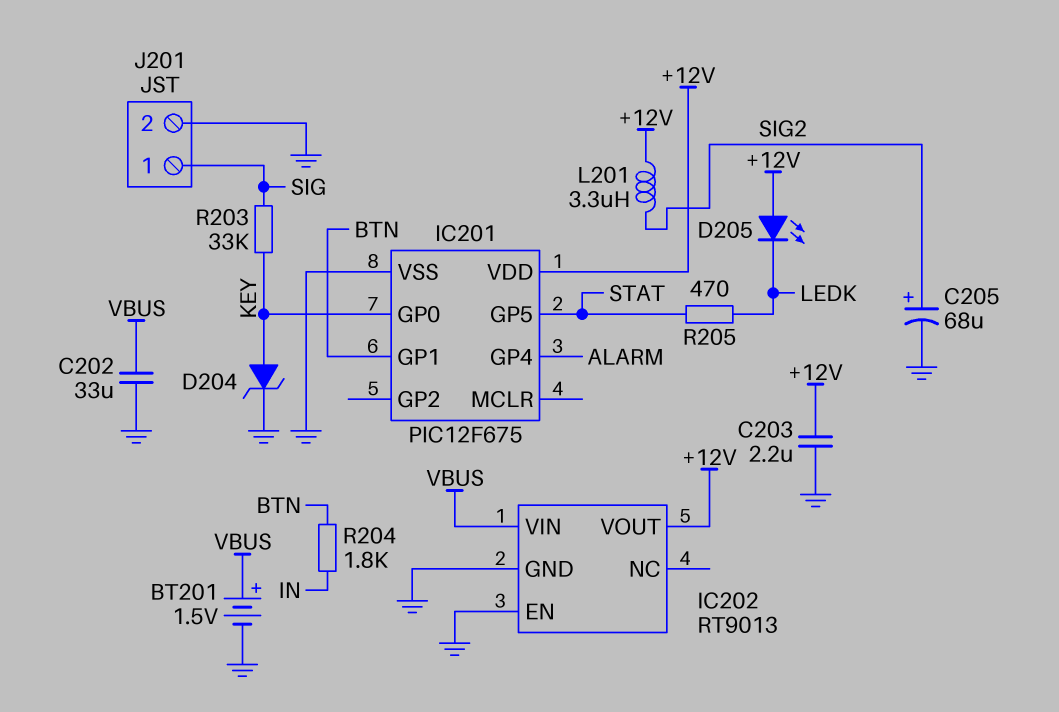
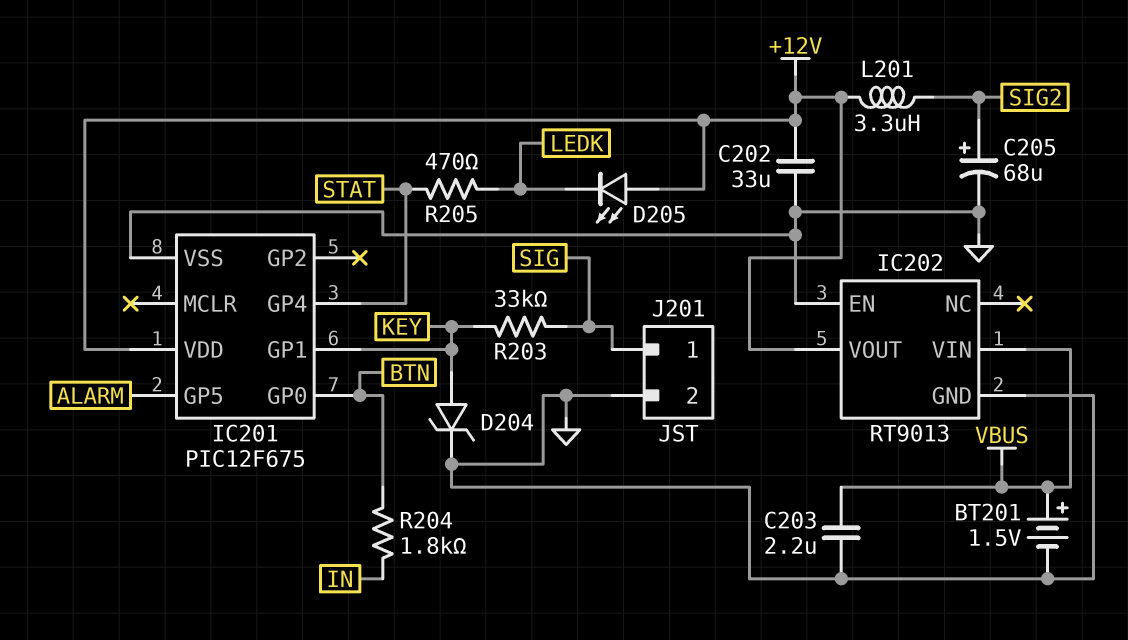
C202: 33uF (GND, VBUS) -> 33uF (+12V, GND)
C203: 2.2uF (+12V, GND) -> 2.2uF (GND, VBUS)
IC201 pin GP0: KEY -> BTN
IC201 pin GP1: BTN -> KEY
IC201 pin GP4: ALARM -> STAT
IC201 pin GP5: STAT -> ALARM

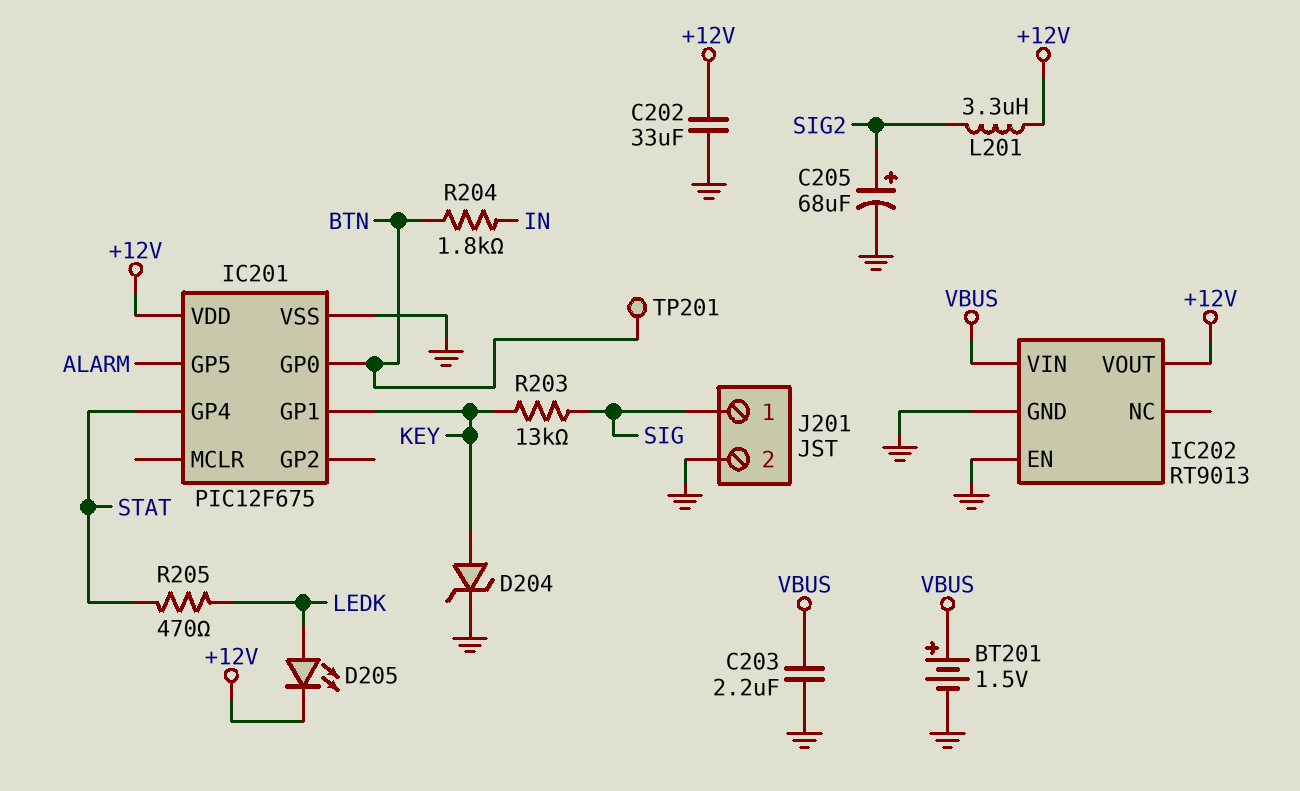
D205: LED (A +12V, K LEDK) -> LED (A LEDK, K +12V)
R203: 33k (KEY, SIG) -> 13k (KEY, SIG)
TP201: none -> test point (BTN)

